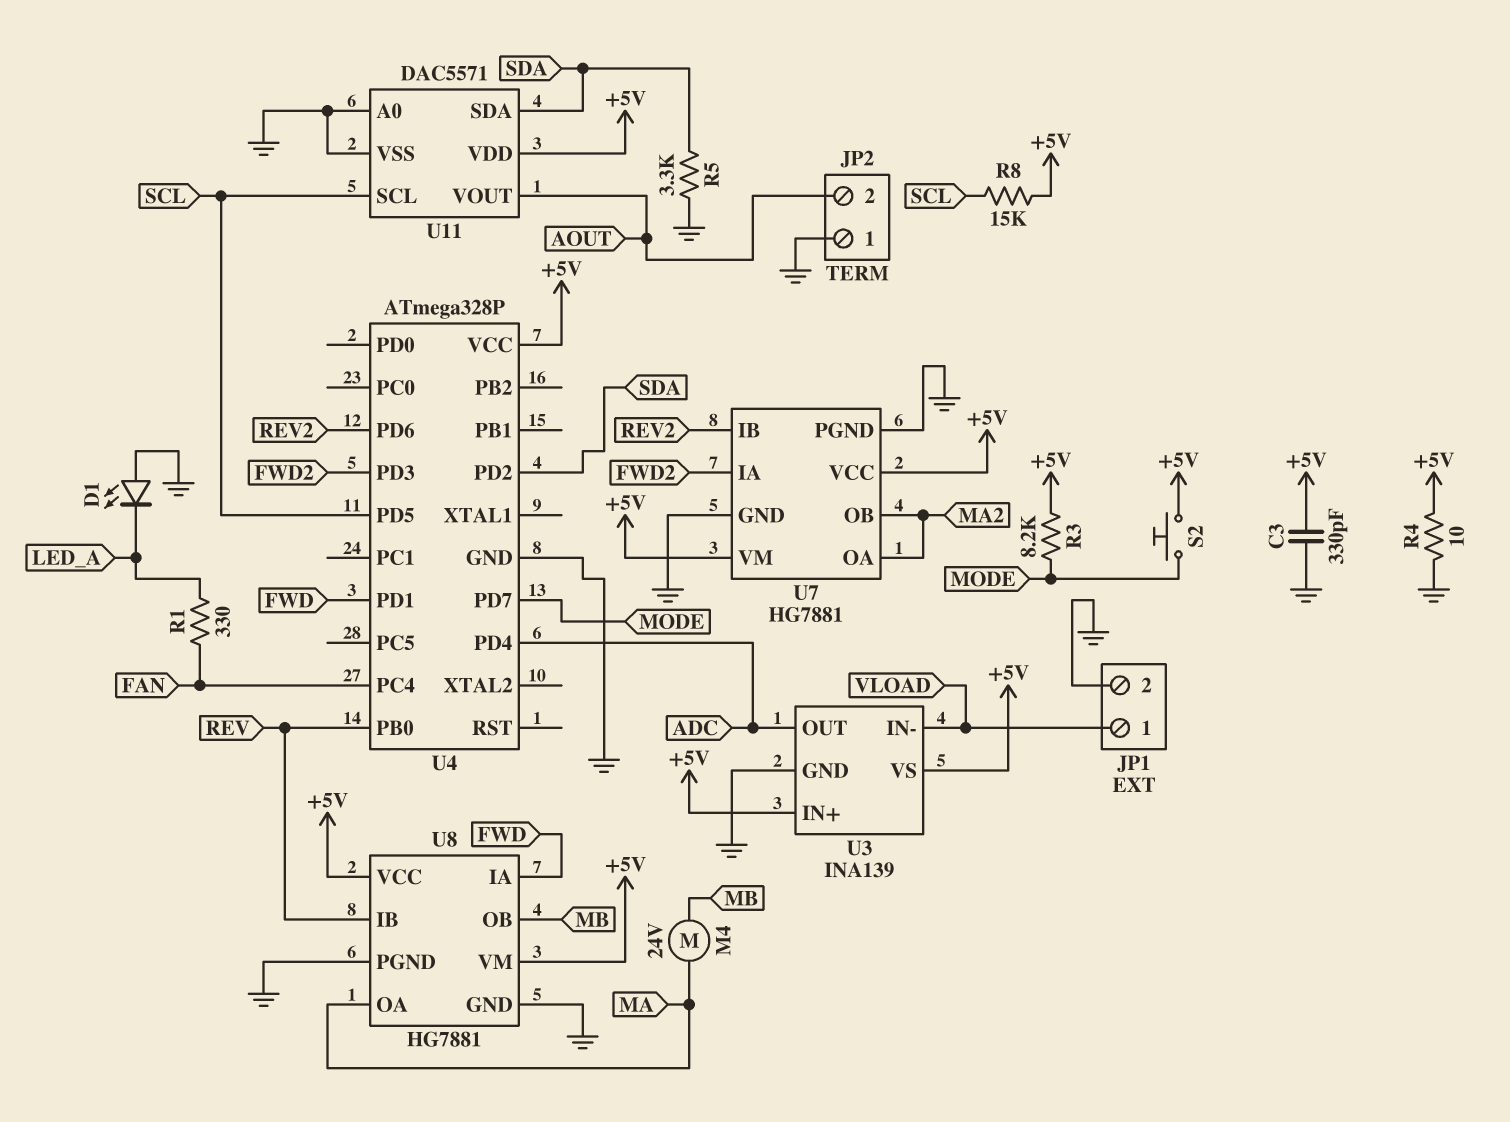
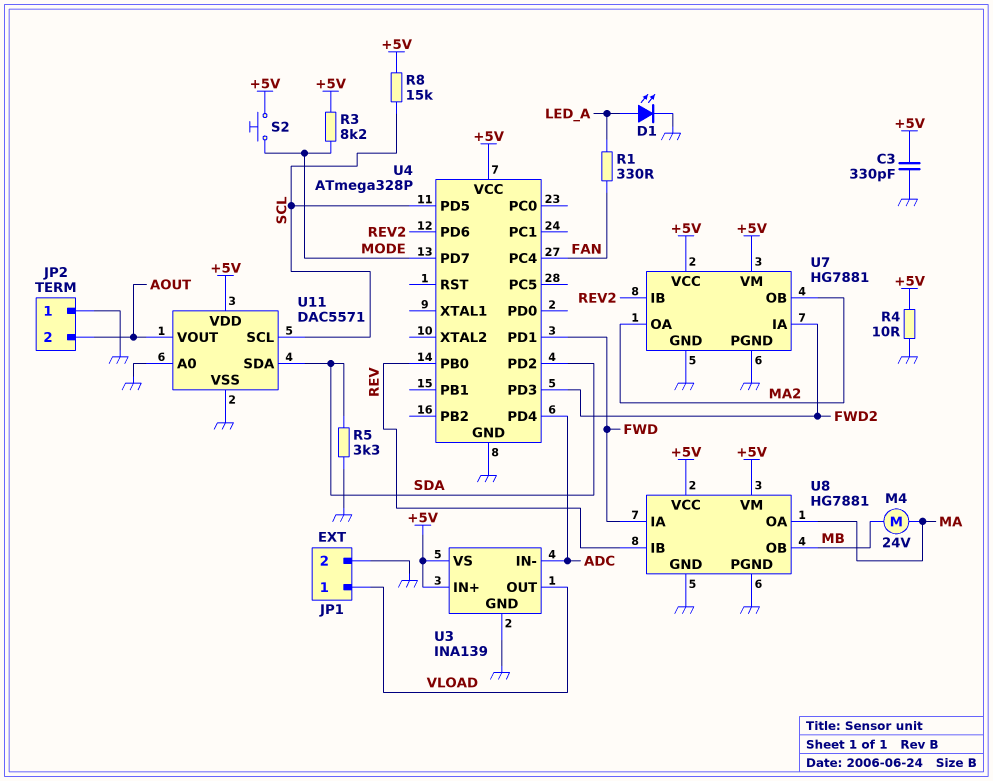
D1: LED (A GND, K LED_A) -> LED (A LED_A, K GND)
U3 pin IN-: VLOAD -> ADC
U3 pin OUT: ADC -> VLOAD

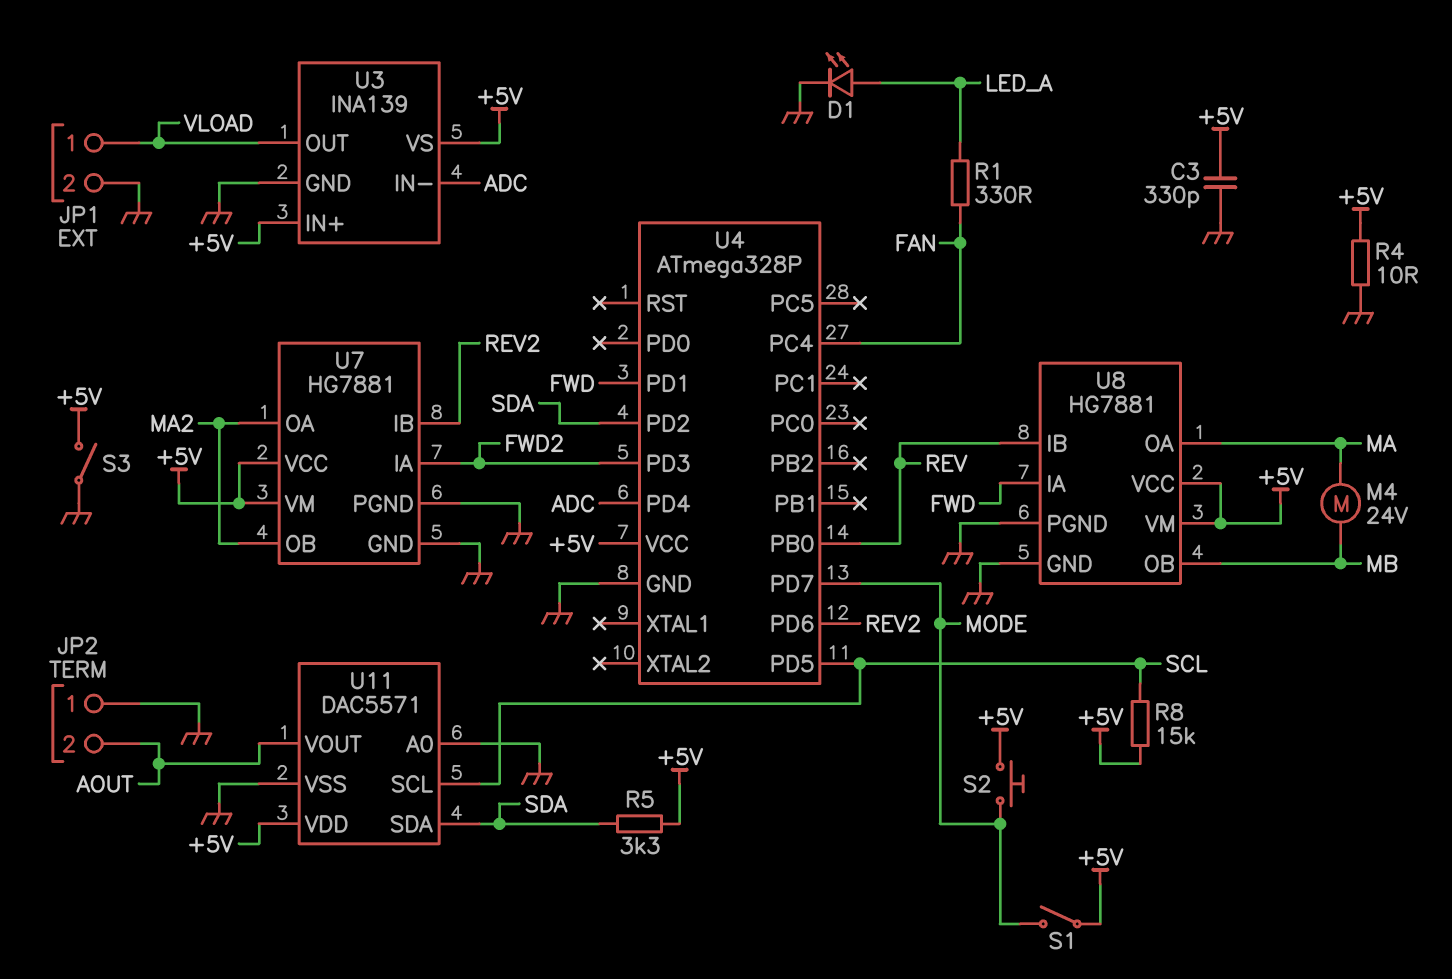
R3: 8.2k (+5V, MODE) -> none
R5: 3.3k (GND, SDA) -> 3.3k (+5V, SDA)
S1: none -> switch (+5V, MODE)
S3: none -> switch (+5V, GND)

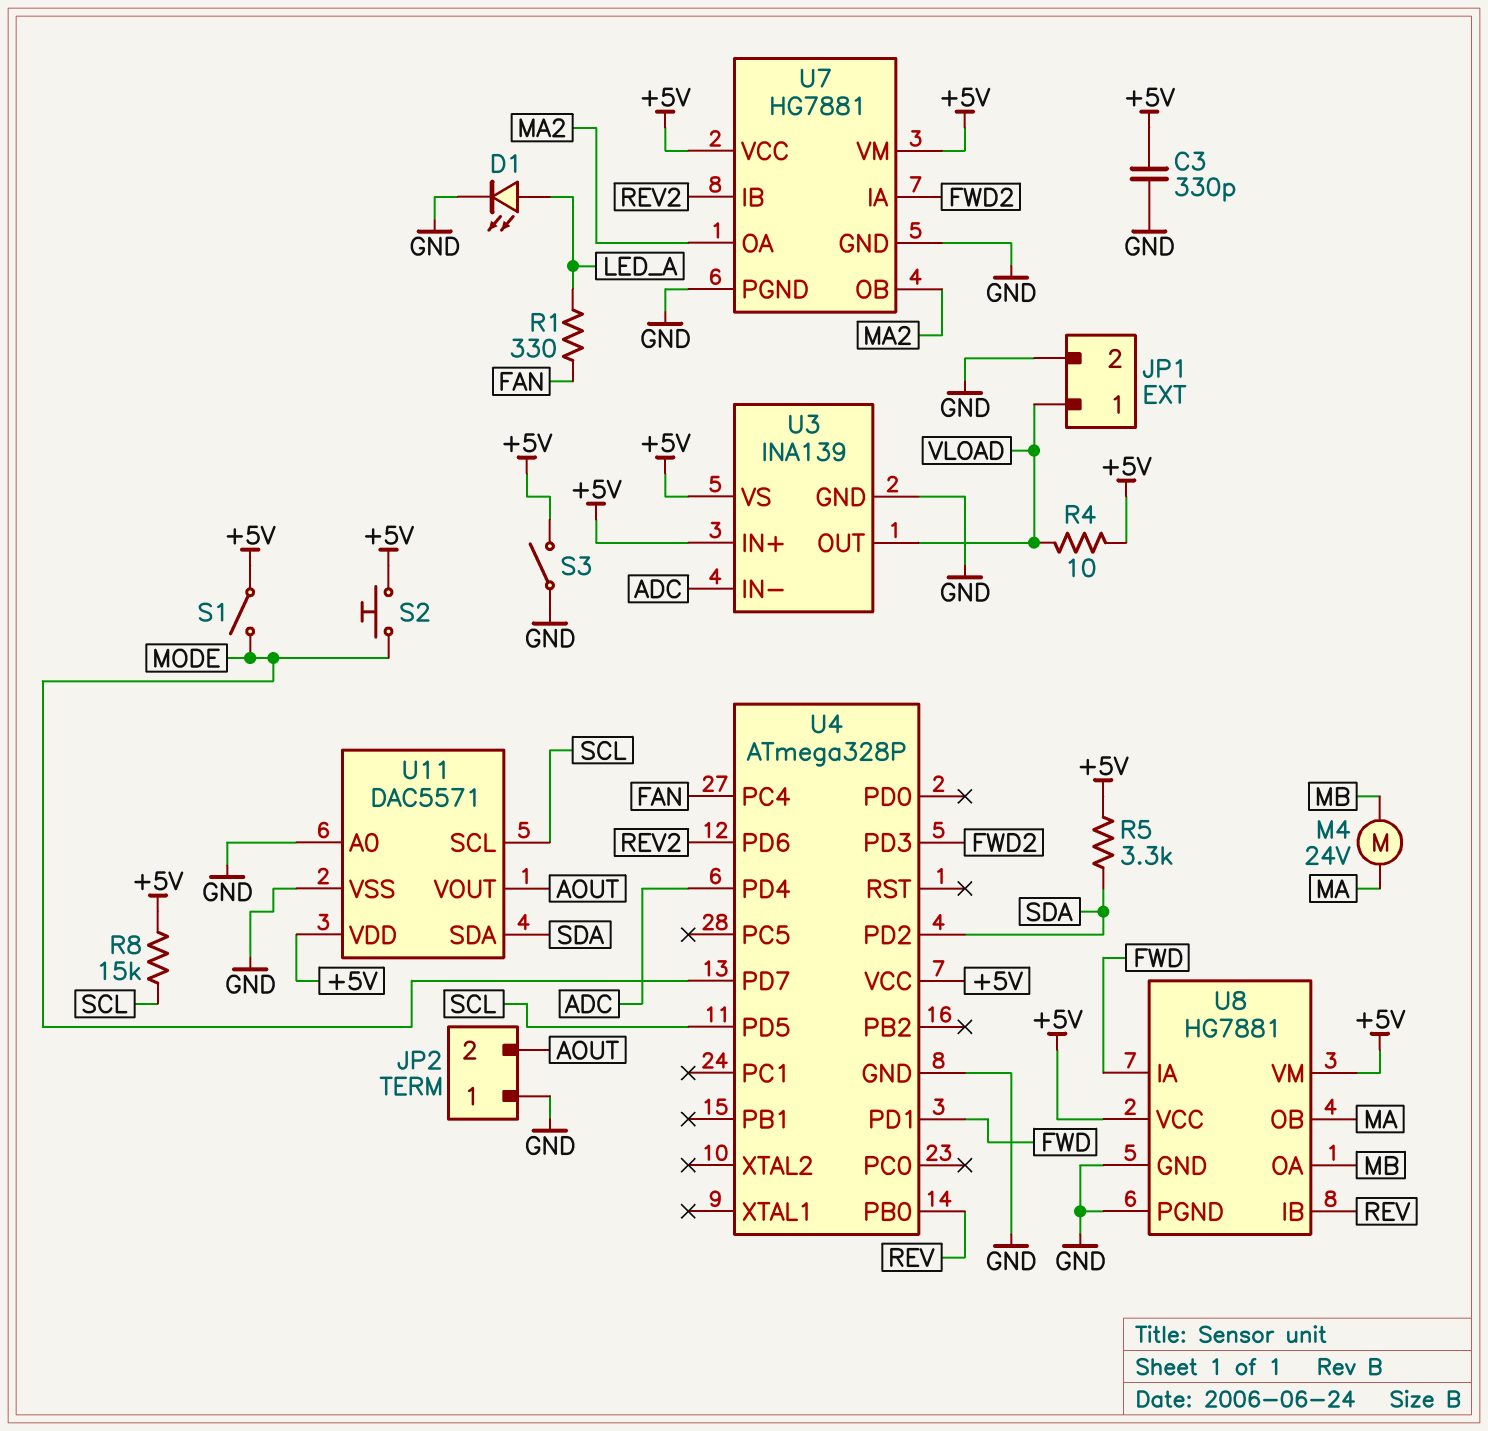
R4: 10 (+5V, GND) -> 10 (+5V, VLOAD)
U8 pin OA: MA -> MB
U8 pin OB: MB -> MA

